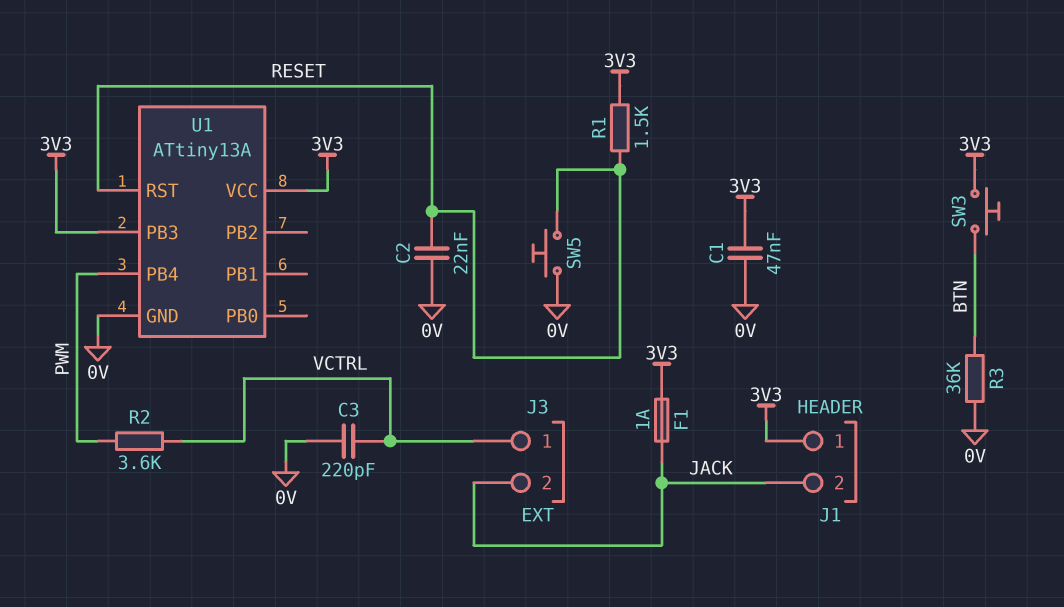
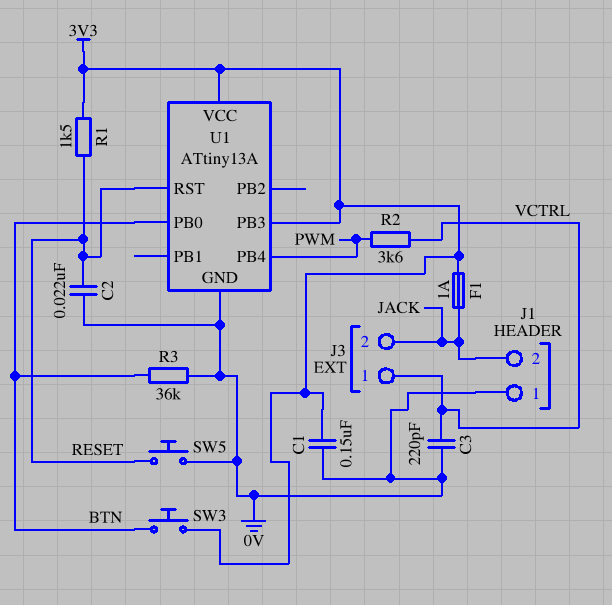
C1: 47nF (0V, 3V3) -> 150nF (0V, 3V3)
J1 pin 1: 3V3 -> 0V
U1 pin PB0: none -> BTN

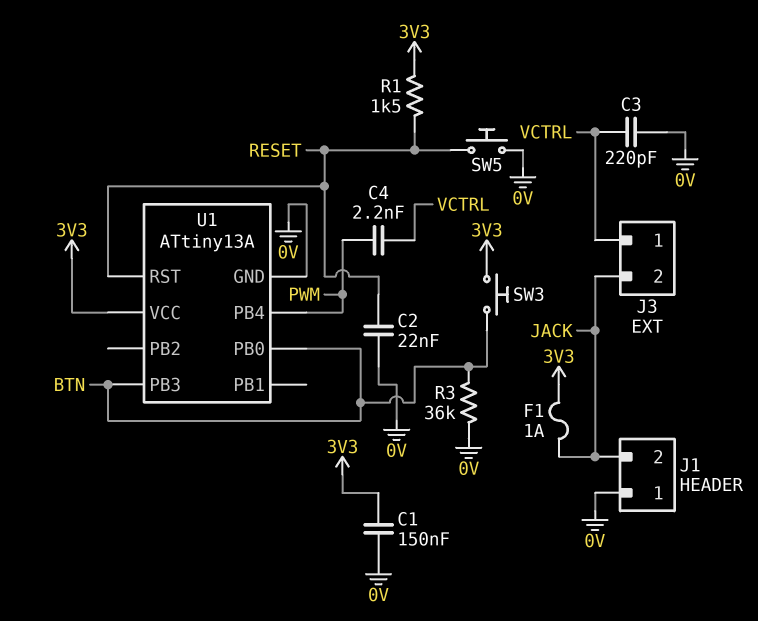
C4: none -> 2.2nF (PWM, VCTRL)
R2: 3.6k (PWM, VCTRL) -> none
U1 pin PB3: 3V3 -> BTN

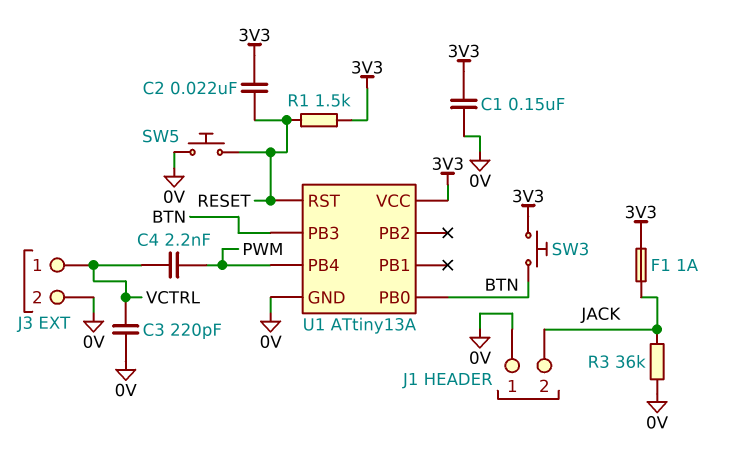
C2: 22nF (0V, RESET) -> 22nF (3V3, RESET)
J3 pin 2: JACK -> 0V
R3: 36k (0V, BTN) -> 36k (0V, JACK)

